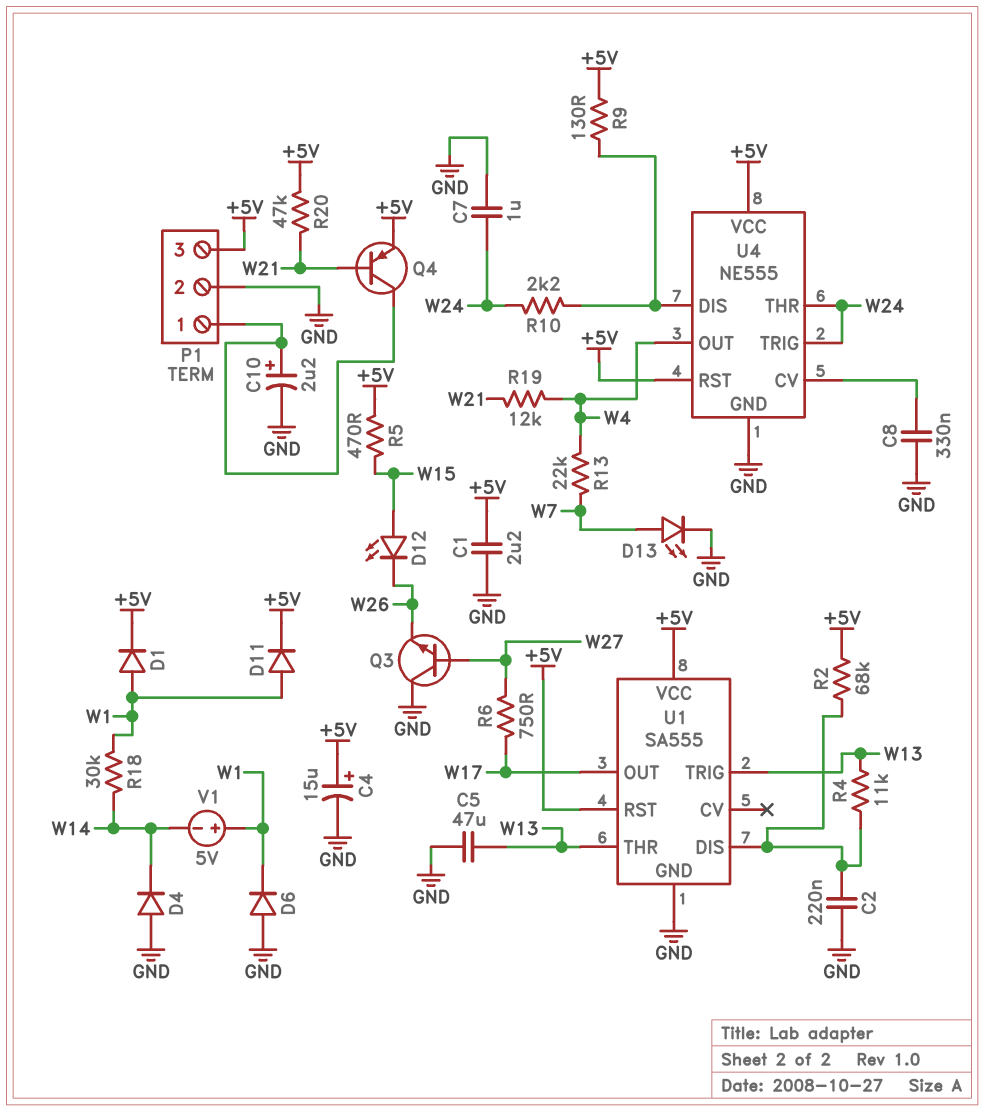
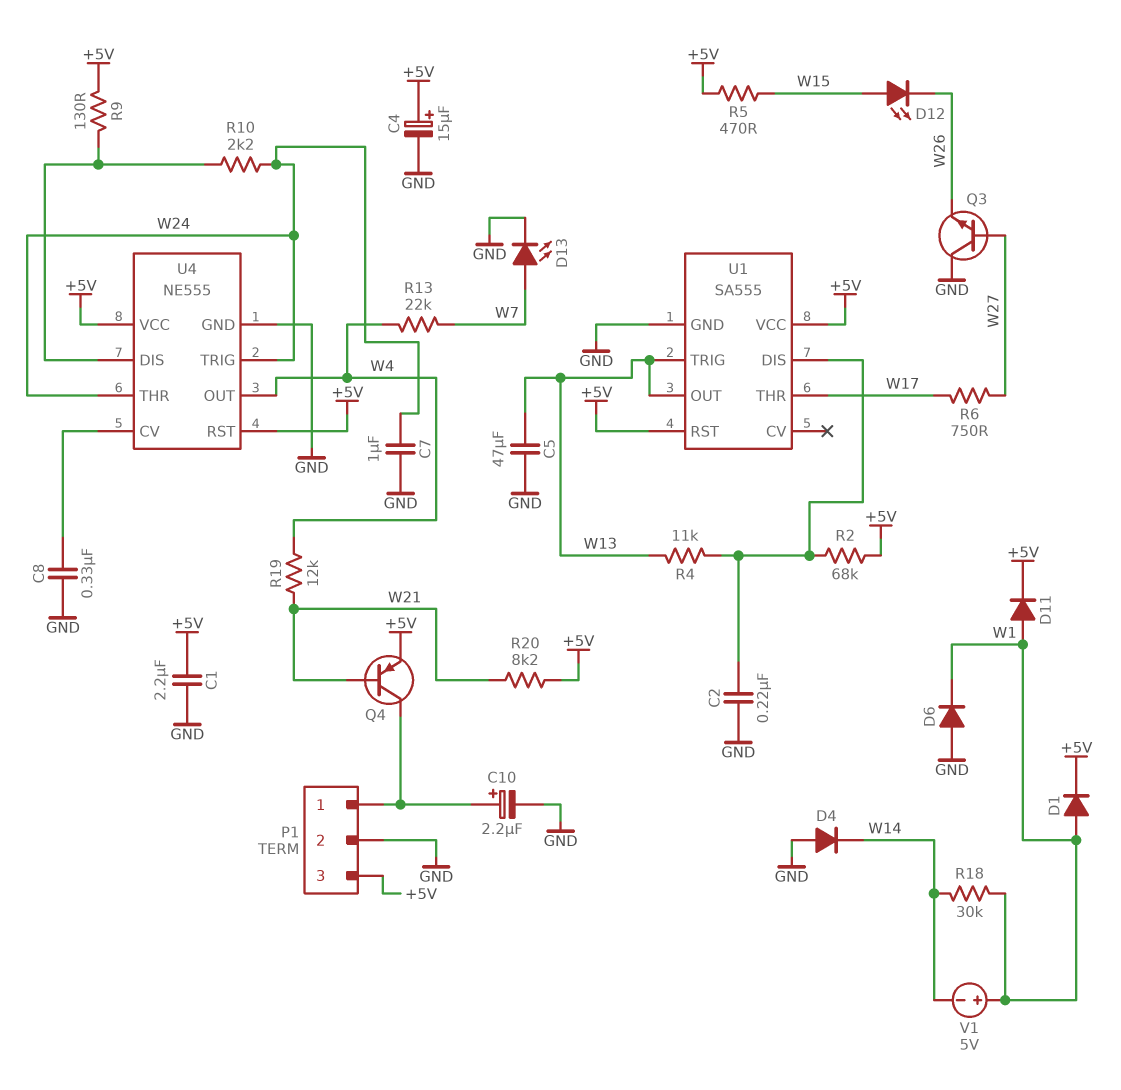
R20: 47k (+5V, W21) -> 8.2k (+5V, W21)
U1 pin OUT: W17 -> W13
U1 pin THR: W13 -> W17

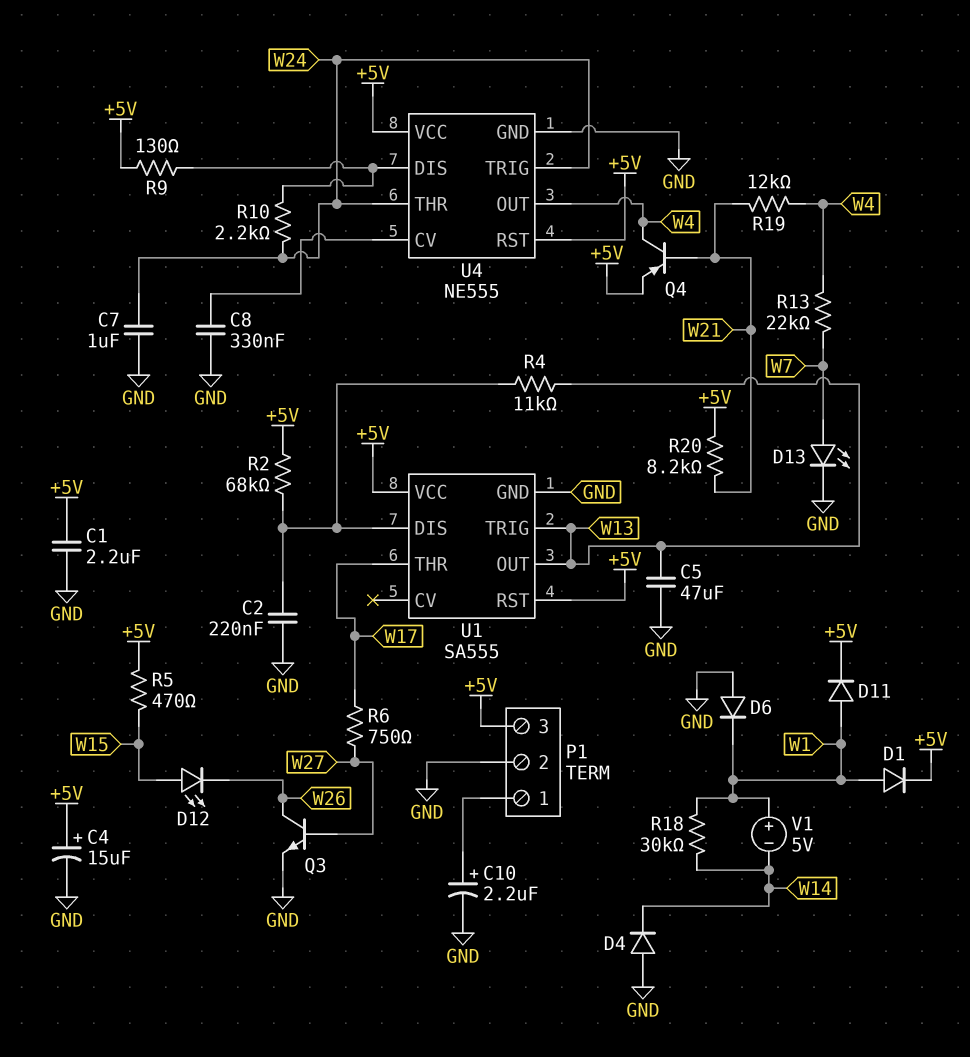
Q3: NPN (B W27, C GND, E W26) -> NPN (B W27, C W26, E GND)
Q4: PNP (B W21, C P1/1, E +5V) -> PNP (B W21, C W4, E +5V)

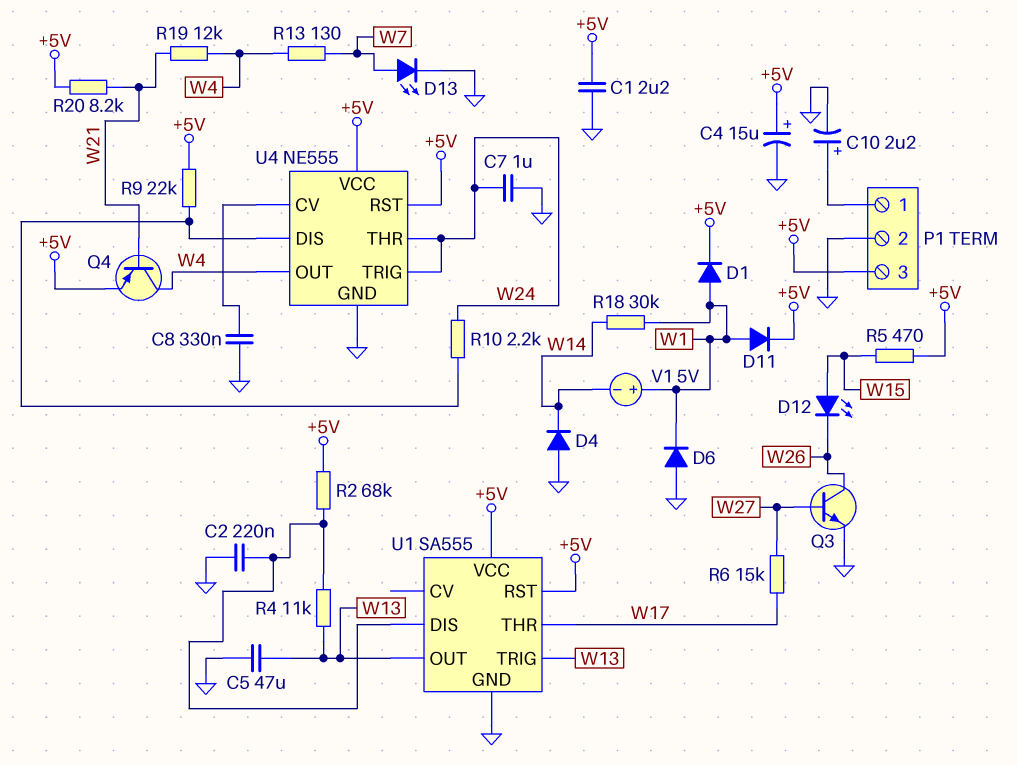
R6: 750 (W17, W27) -> 15k (W17, W27)
R9: 130 (+5V, U4/DIS) -> 22k (+5V, U4/DIS)
R13: 22k (W4, W7) -> 130 (W4, W7)

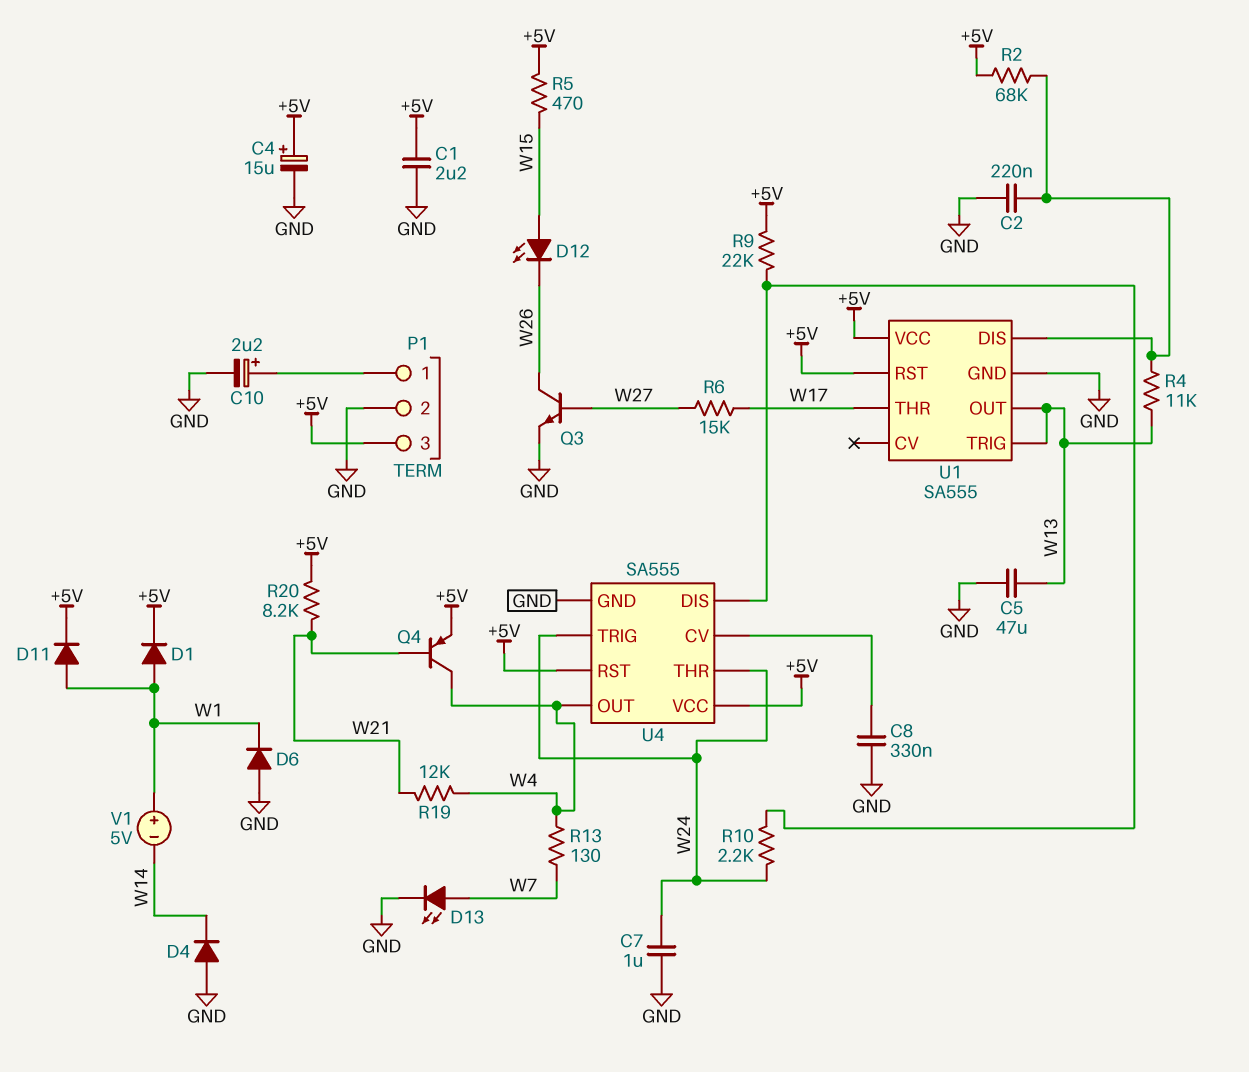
R18: 30k (W1, W14) -> none
U4: NE555 -> SA555

